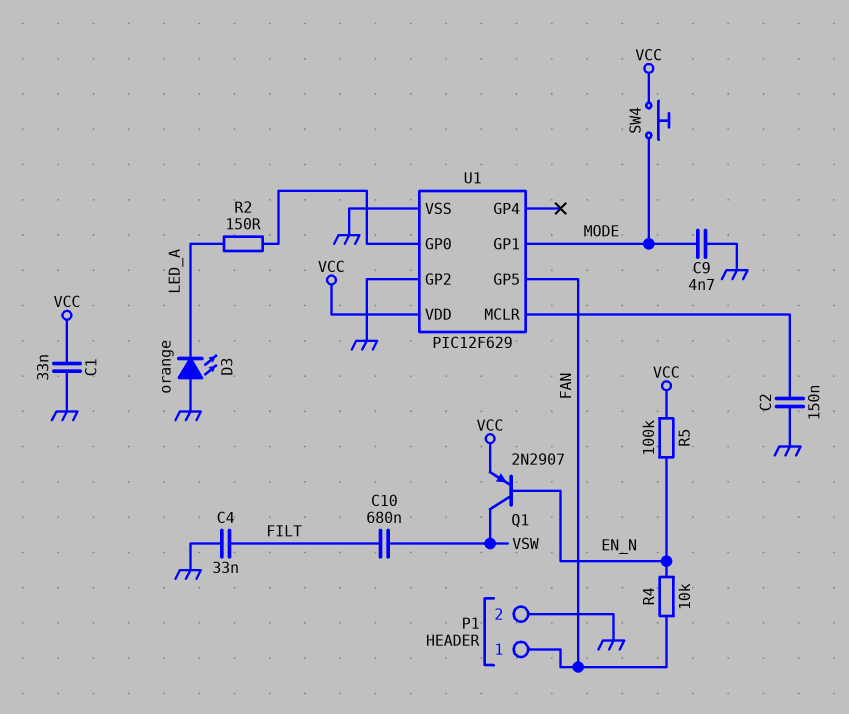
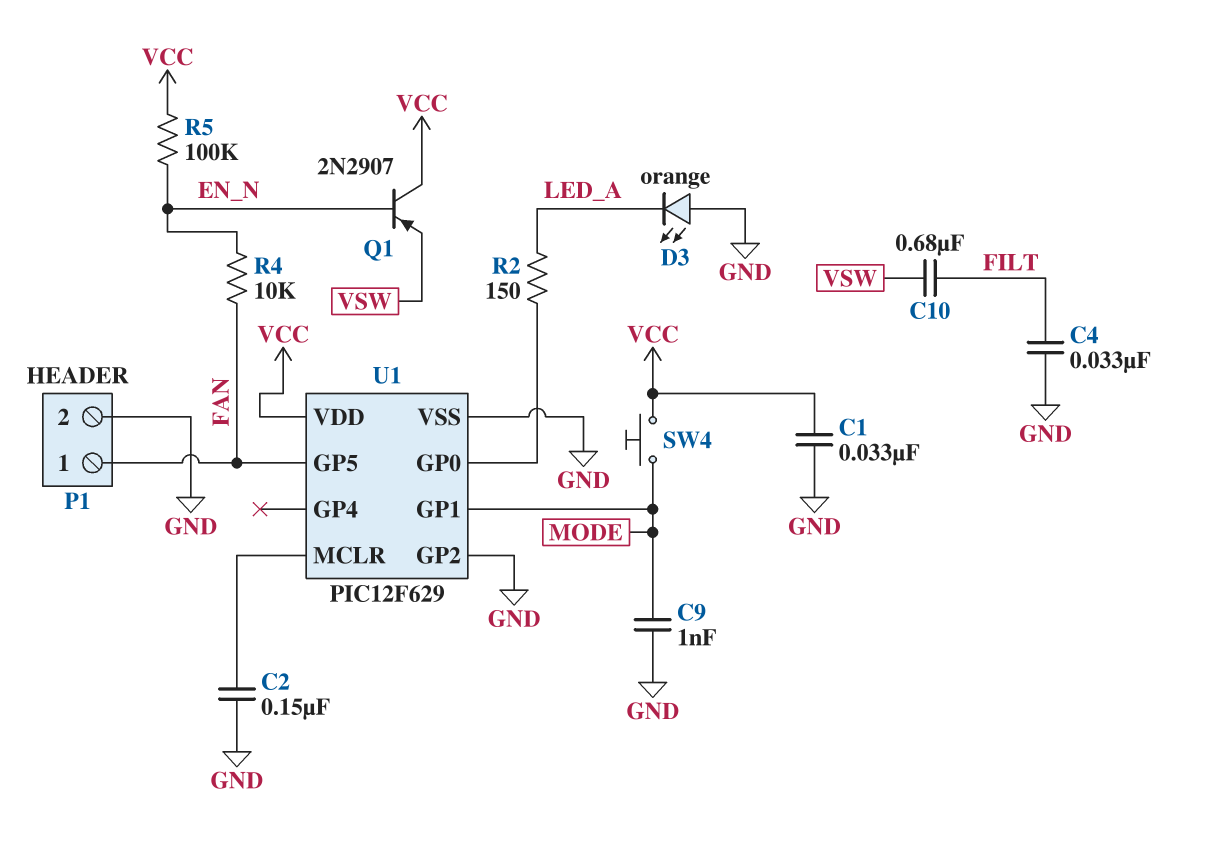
C9: 4.7nF (GND, MODE) -> 1nF (GND, MODE)
Q1: PNP 2N2907 (B EN_N, C VSW, E VCC) -> PNP 2N2907 (B EN_N, C VCC, E VSW)

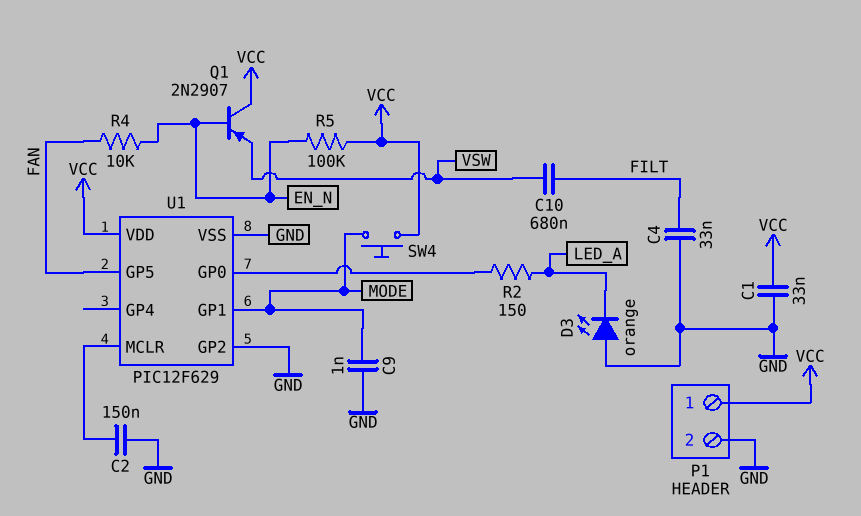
P1 pin 1: FAN -> VCC

